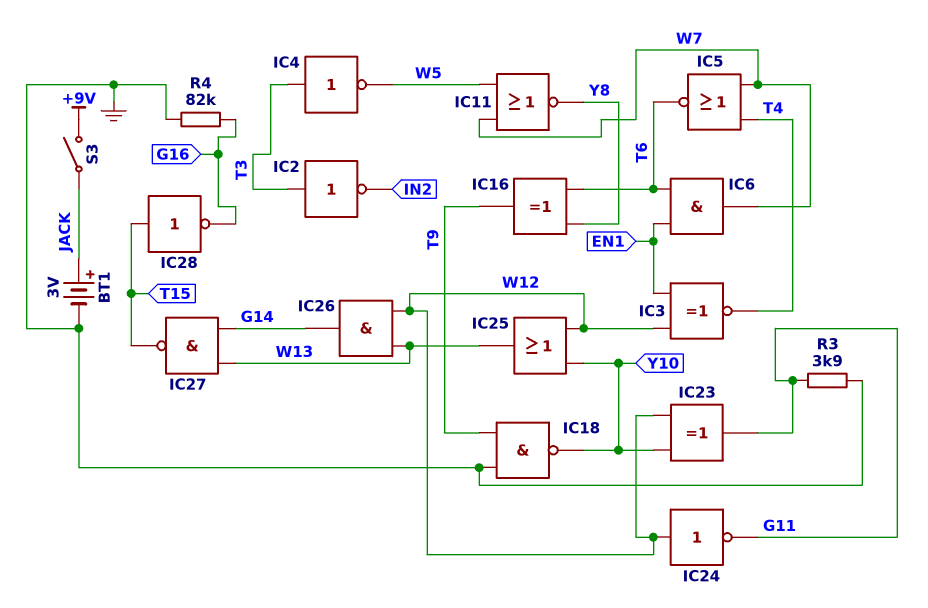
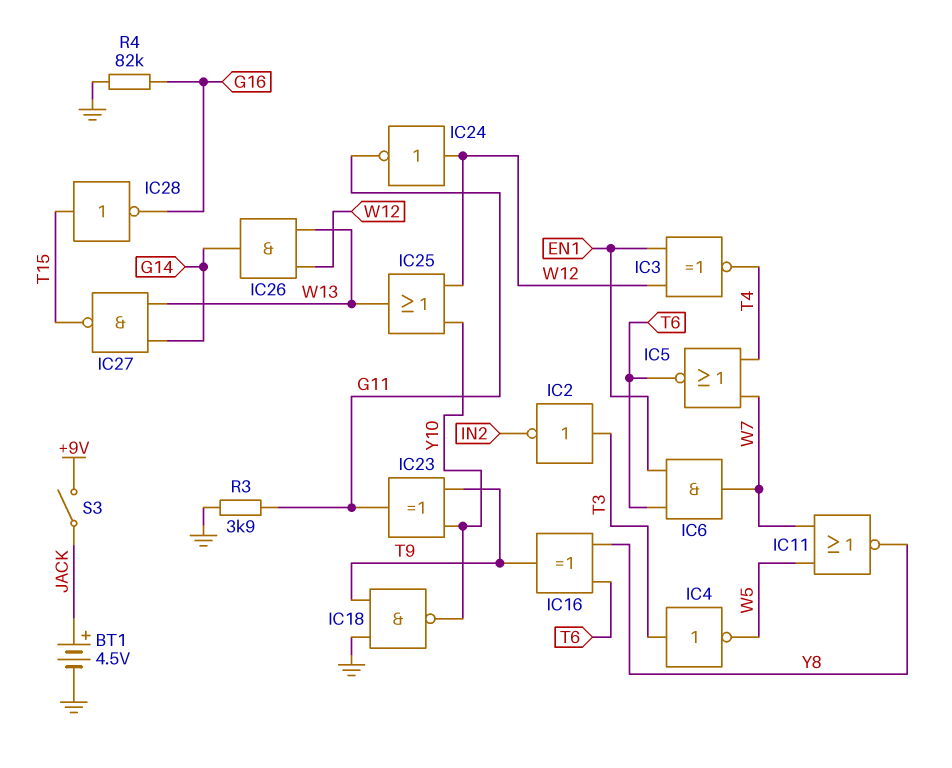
BT1: 3V (plus JACK, minus GND) -> 4.5V (plus JACK, minus GND)
IC23: XOR (in W12, in Y10, out G11) -> XOR (in T9, in Y10, out G11)

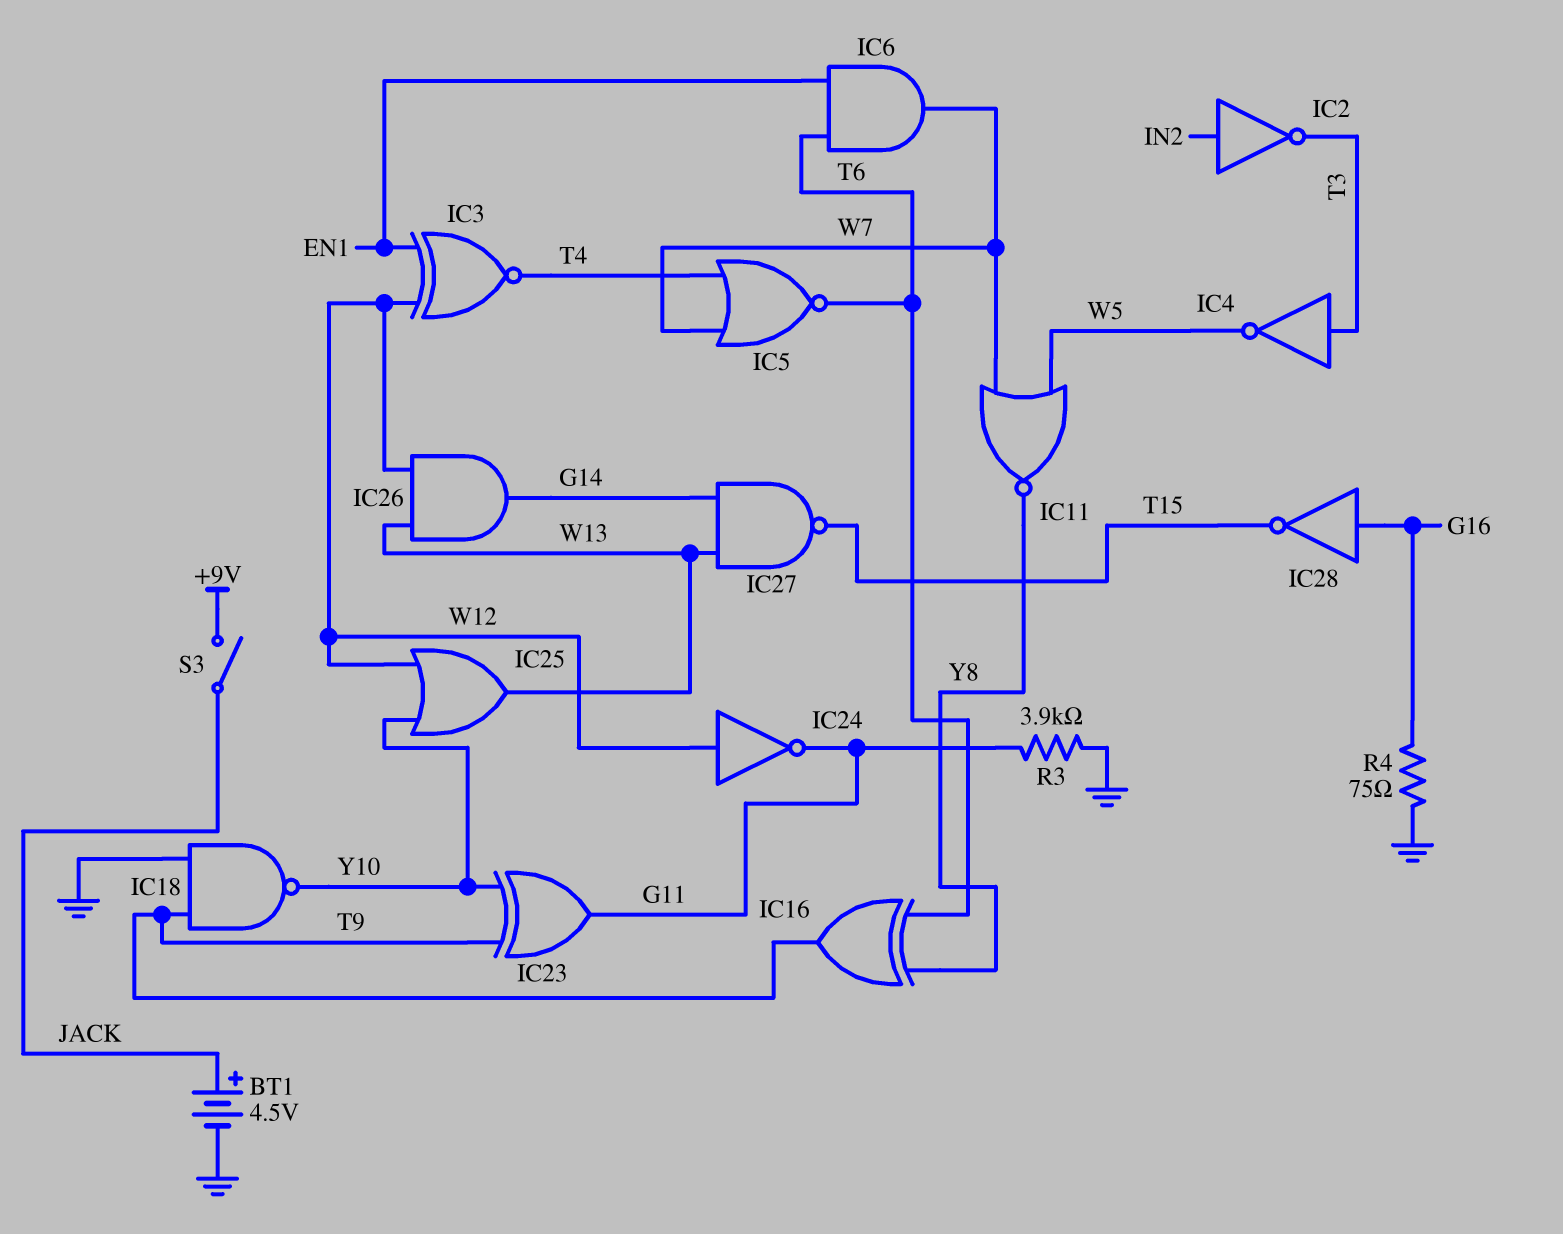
IC2: NOT (in T3, out IN2) -> NOT (in IN2, out T3)
IC28: NOT (in T15, out G16) -> NOT (in G16, out T15)
R4: 82k (G16, GND) -> 75 (G16, GND)

